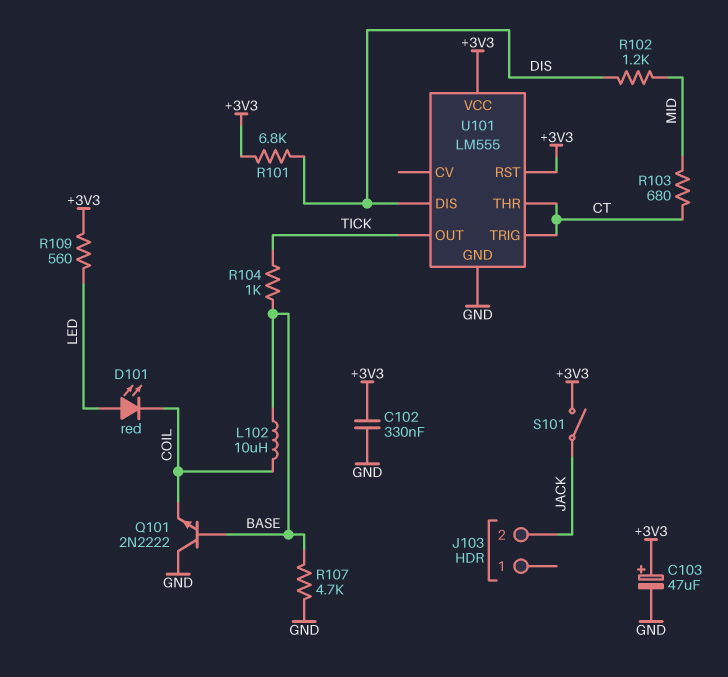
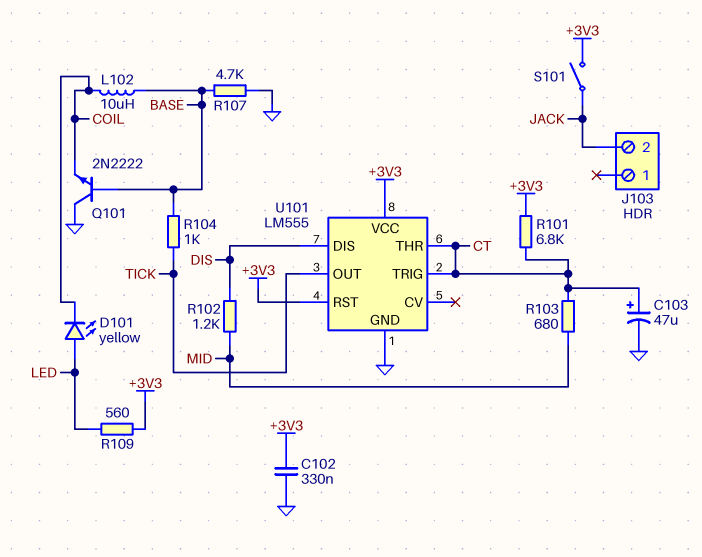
C103: 47uF (plus +3V3, minus GND) -> 47uF (plus CT, minus GND)
D101: LED red (A LED, K COIL) -> LED yellow (A LED, K COIL)
R101: 6.8k (+3V3, DIS) -> 6.8k (+3V3, CT)

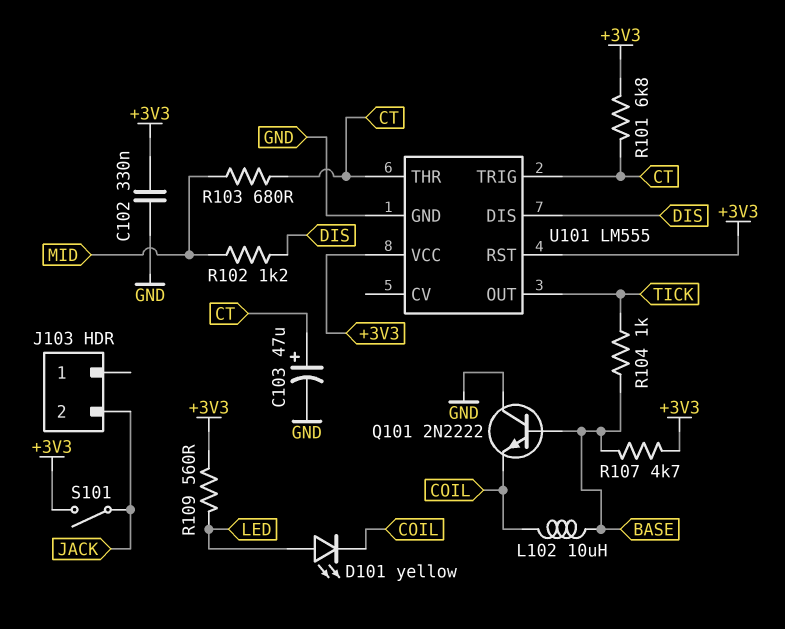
R107: 4.7k (BASE, GND) -> 4.7k (+3V3, BASE)

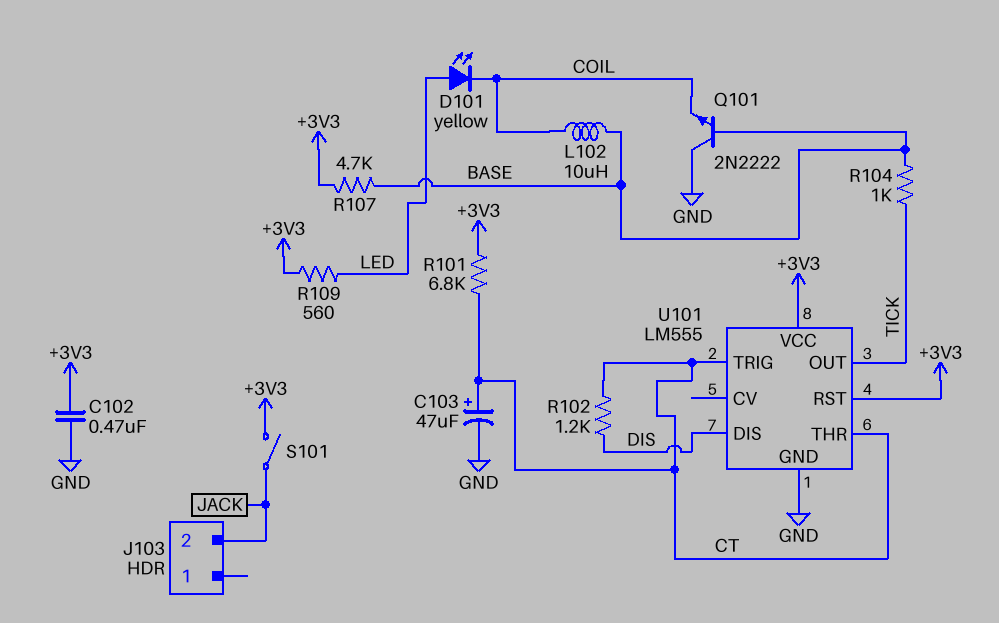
C102: 330nF (+3V3, GND) -> 470nF (+3V3, GND)
R102: 1.2k (DIS, MID) -> 1.2k (CT, DIS)
R103: 680 (CT, MID) -> none

